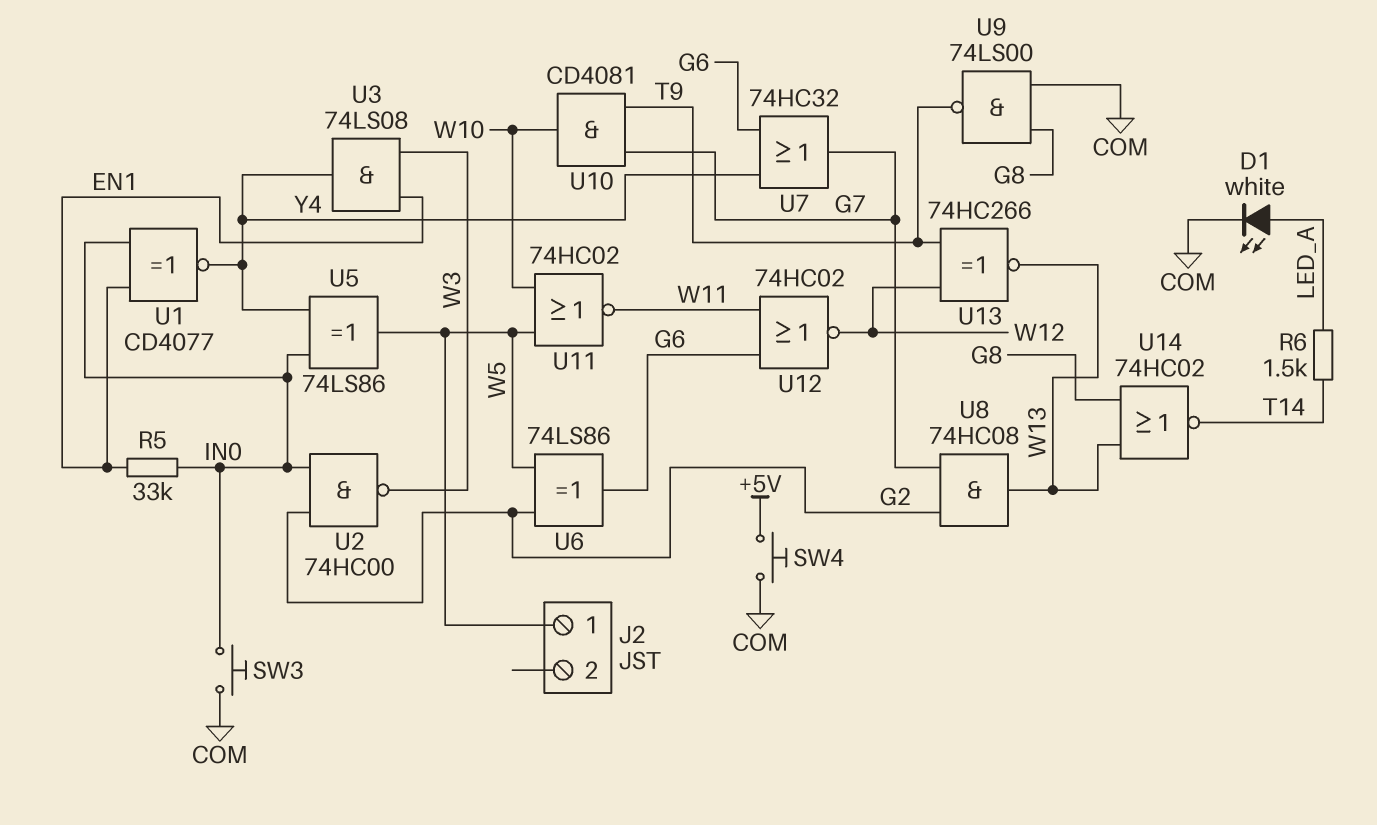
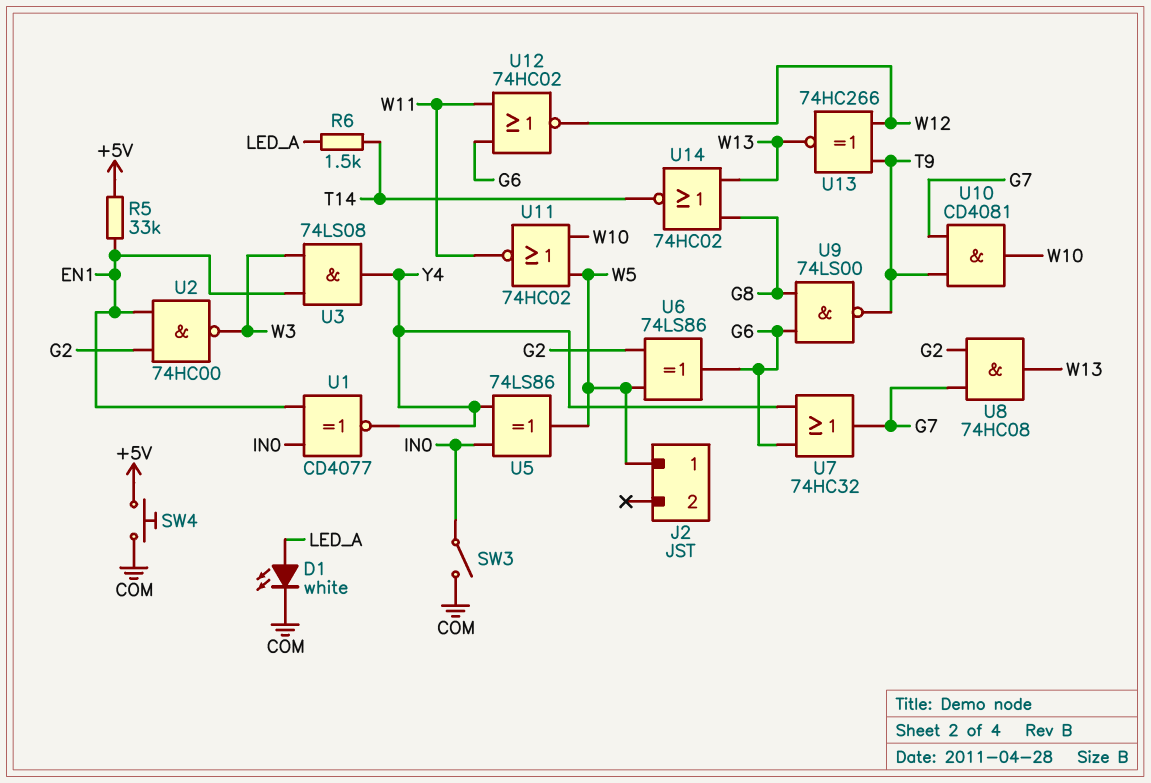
R5: 33k (EN1, IN0) -> 33k (+5V, EN1)
SW3: button (COM, IN0) -> switch (COM, IN0)
U2: NAND 74HC00 (in G2, in IN0, out W3) -> NAND 74HC00 (in EN1, in G2, out W3)
U9: NAND 74LS00 (in COM, in G8, out T9) -> NAND 74LS00 (in G6, in G8, out T9)

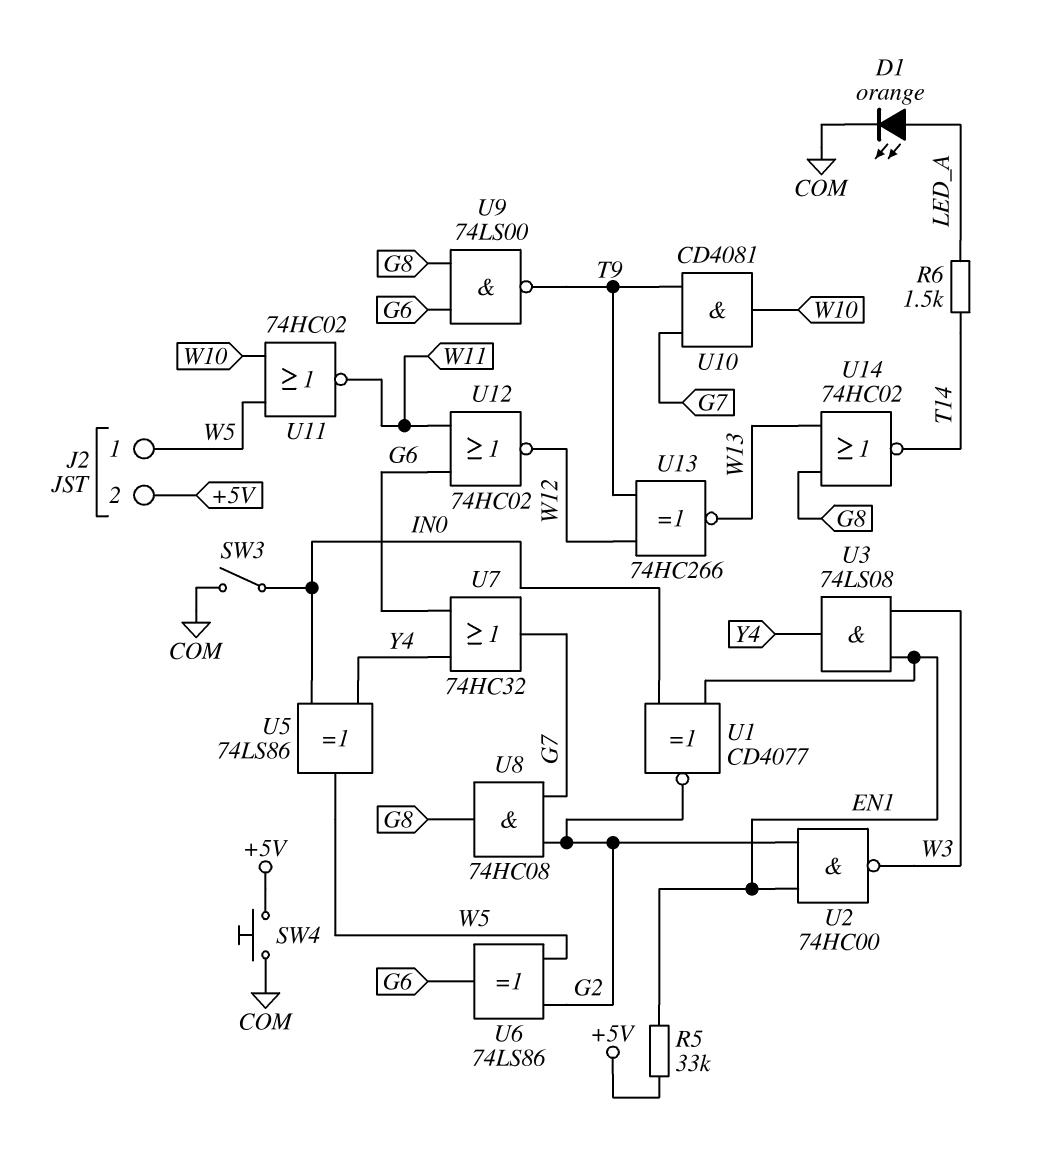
D1: LED white (A LED_A, K COM) -> LED orange (A LED_A, K COM)
J2 pin 2: none -> +5V
U1: XNOR CD4077 (in EN1, in IN0, out Y4) -> XNOR CD4077 (in EN1, in IN0, out G2)
U8: AND 74HC08 (in G2, in G7, out W13) -> AND 74HC08 (in G2, in G7, out G8)

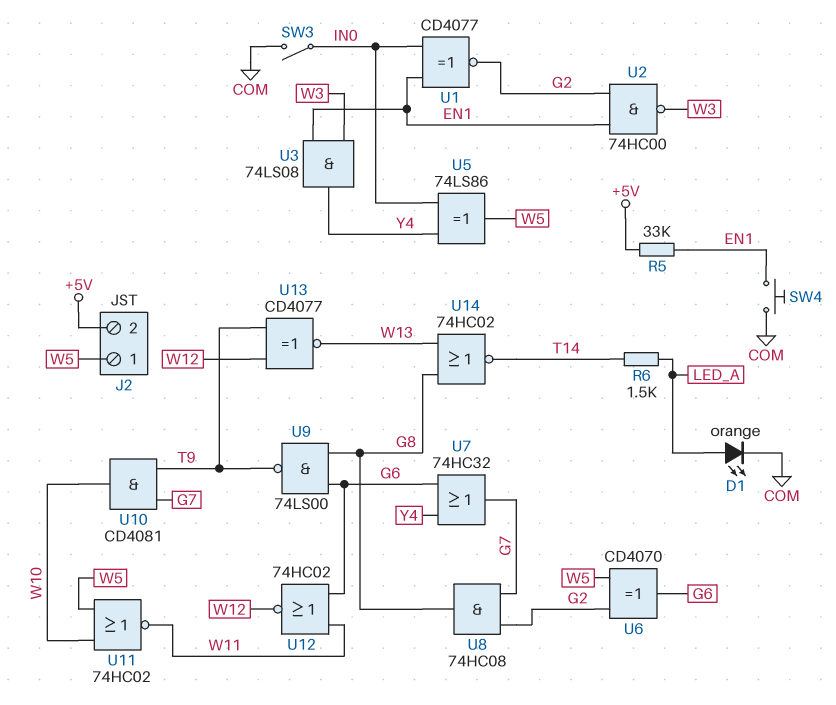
SW4: button (+5V, COM) -> button (COM, EN1)
U6: XOR 74LS86 (in G2, in W5, out G6) -> XOR CD4070 (in G2, in W5, out G6)
U13: XNOR 74HC266 (in T9, in W12, out W13) -> XNOR CD4077 (in T9, in W12, out W13)

